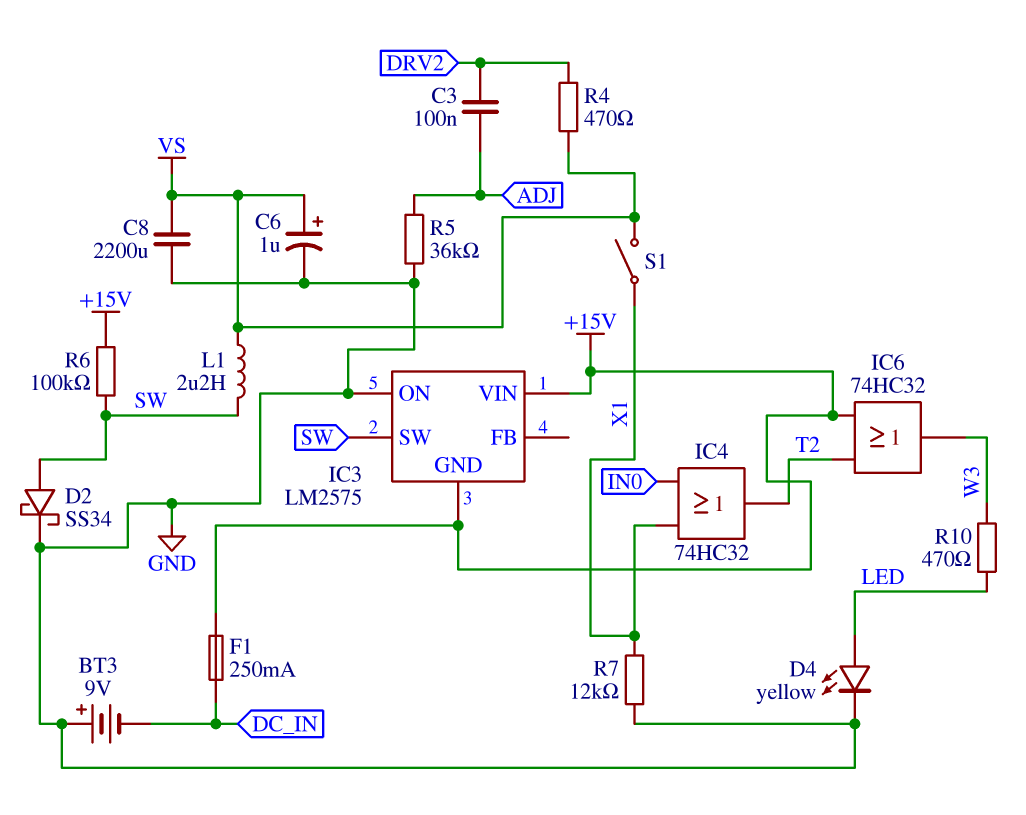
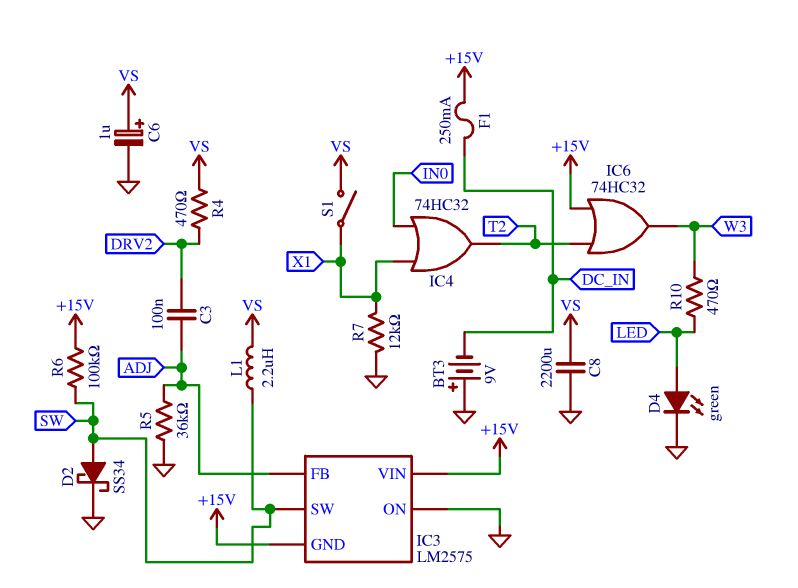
D4: LED yellow (A LED, K GND) -> LED green (A LED, K GND)
IC3 pin FB: none -> ADJ

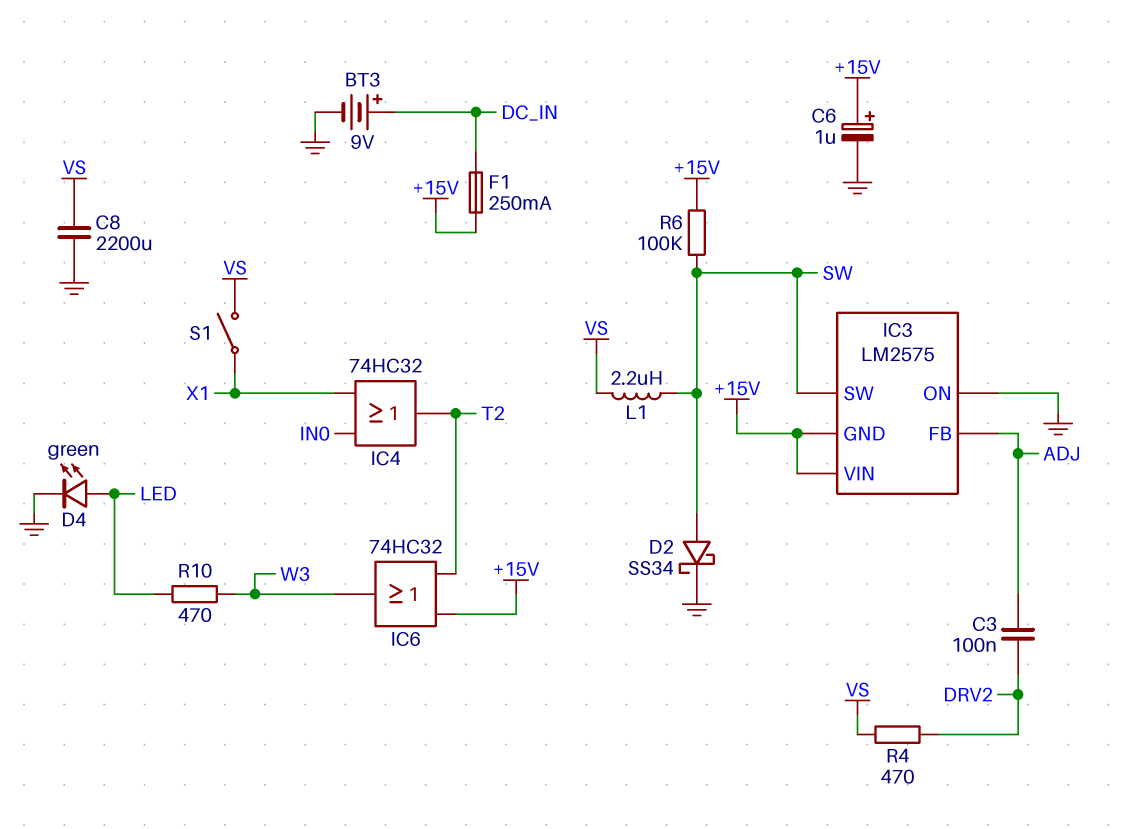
BT3: 9V (plus GND, minus DC_IN) -> 9V (plus DC_IN, minus GND)
C6: 1uF (plus VS, minus GND) -> 1uF (plus +15V, minus GND)
R5: 36k (ADJ, GND) -> none
R7: 12k (GND, X1) -> none

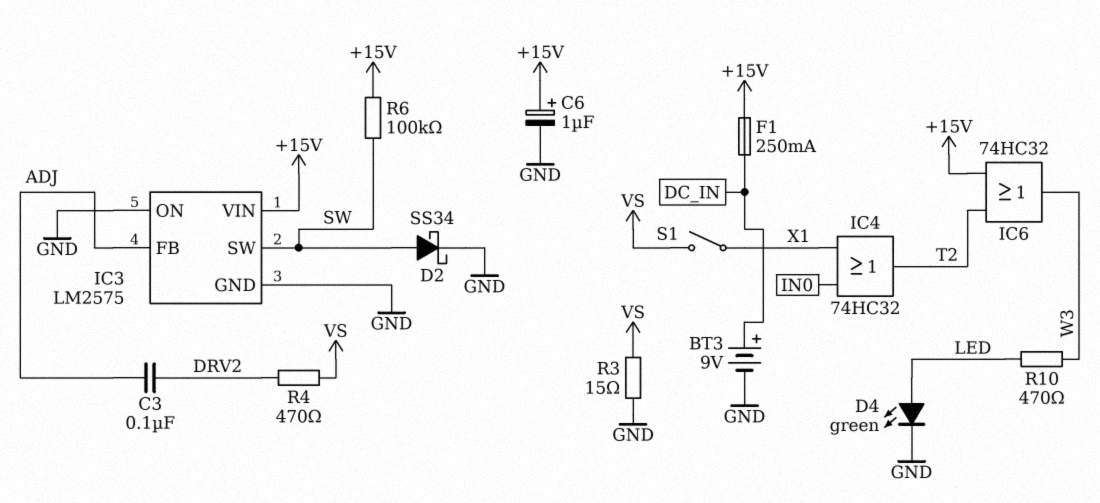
C8: 2200uF (GND, VS) -> none
IC3 pin GND: +15V -> GND
L1: 2.2uH (SW, VS) -> none
R3: none -> 15 (GND, VS)

